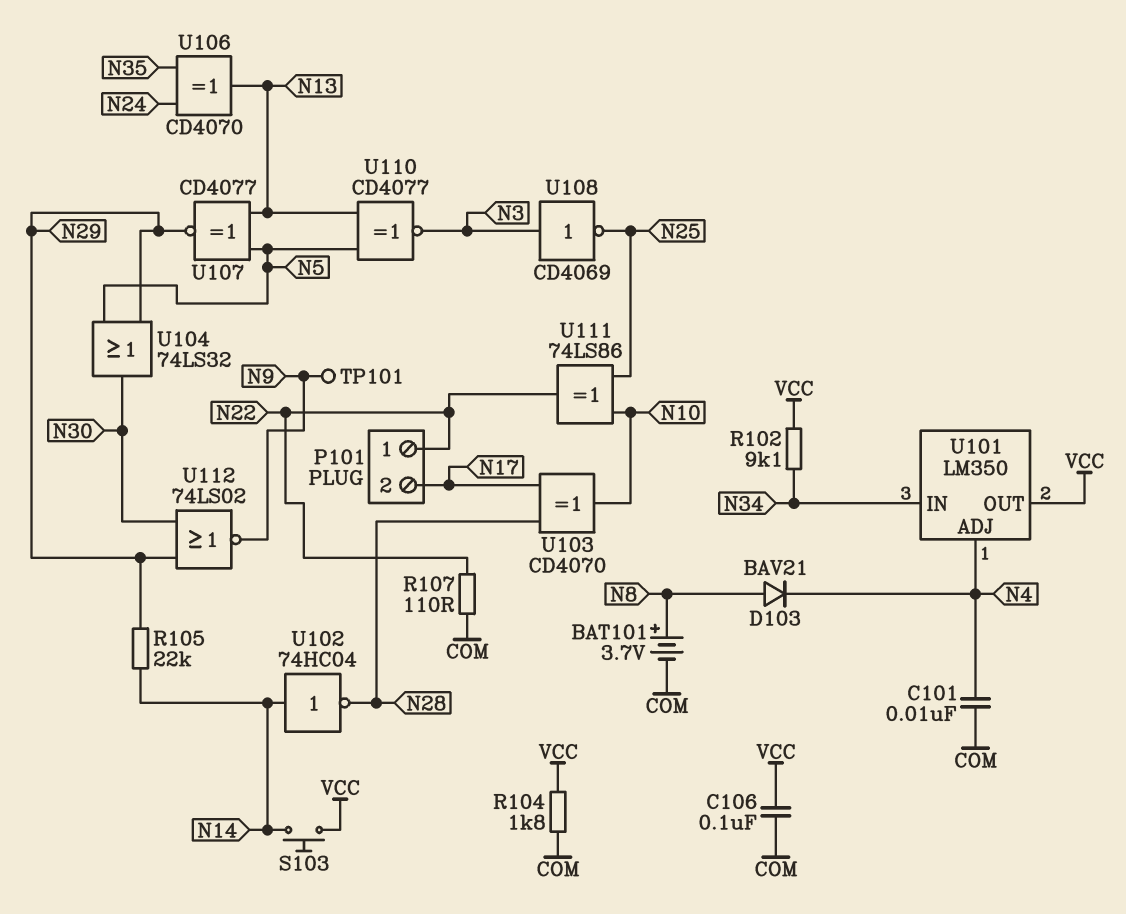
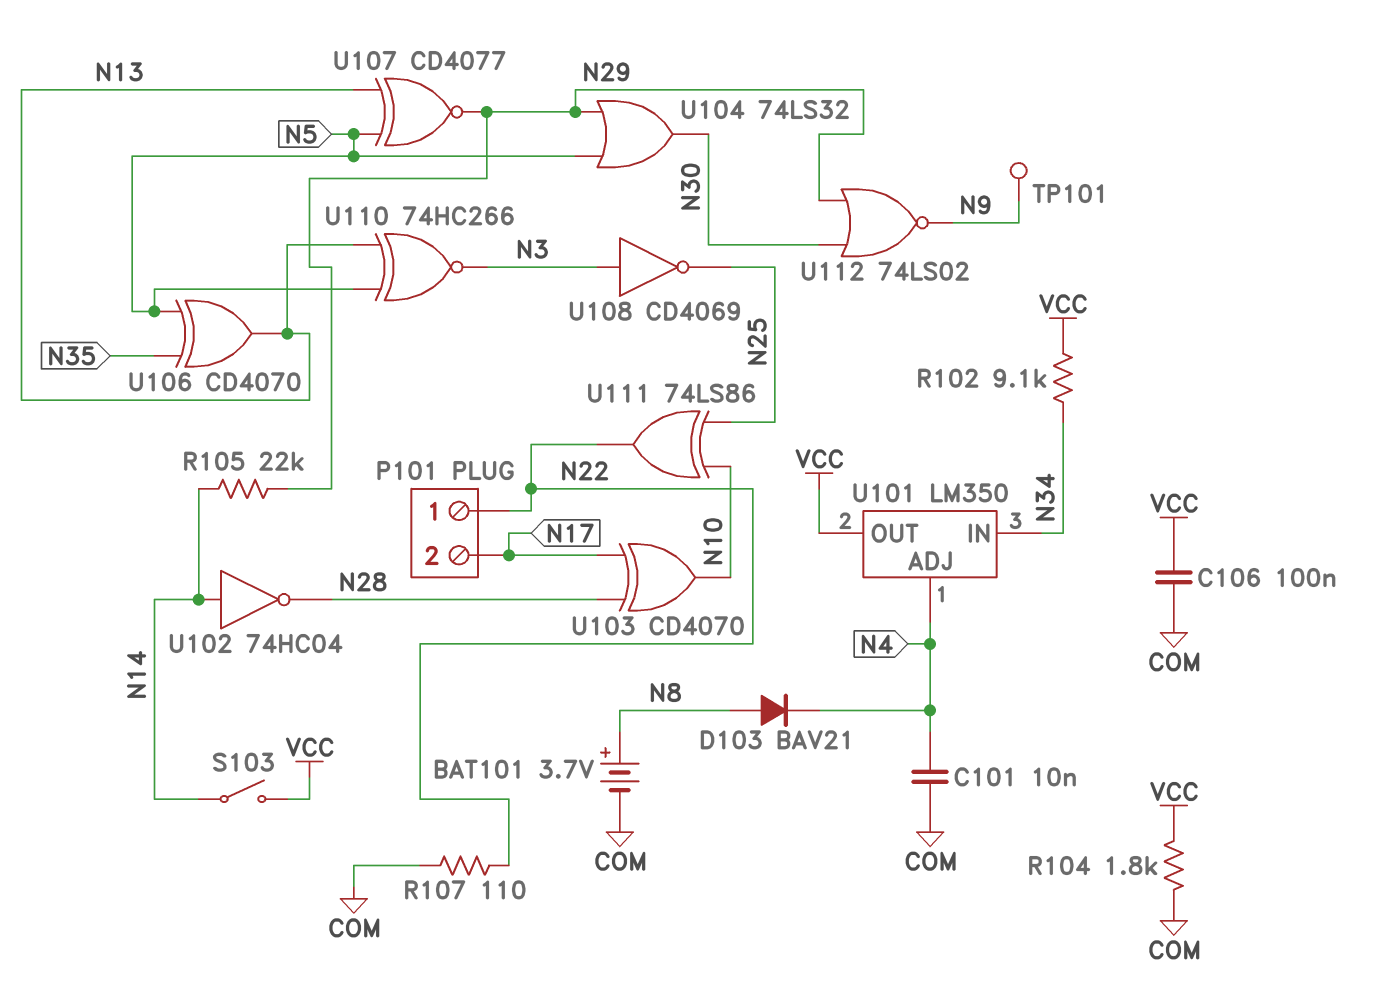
S103: button (N14, VCC) -> switch (N14, VCC)
U106: XOR CD4070 (in N24, in N35, out N13) -> XOR CD4070 (in N5, in N35, out N13)
U110: XNOR CD4077 (in N5, in N13, out N3) -> XNOR 74HC266 (in N5, in N13, out N3)

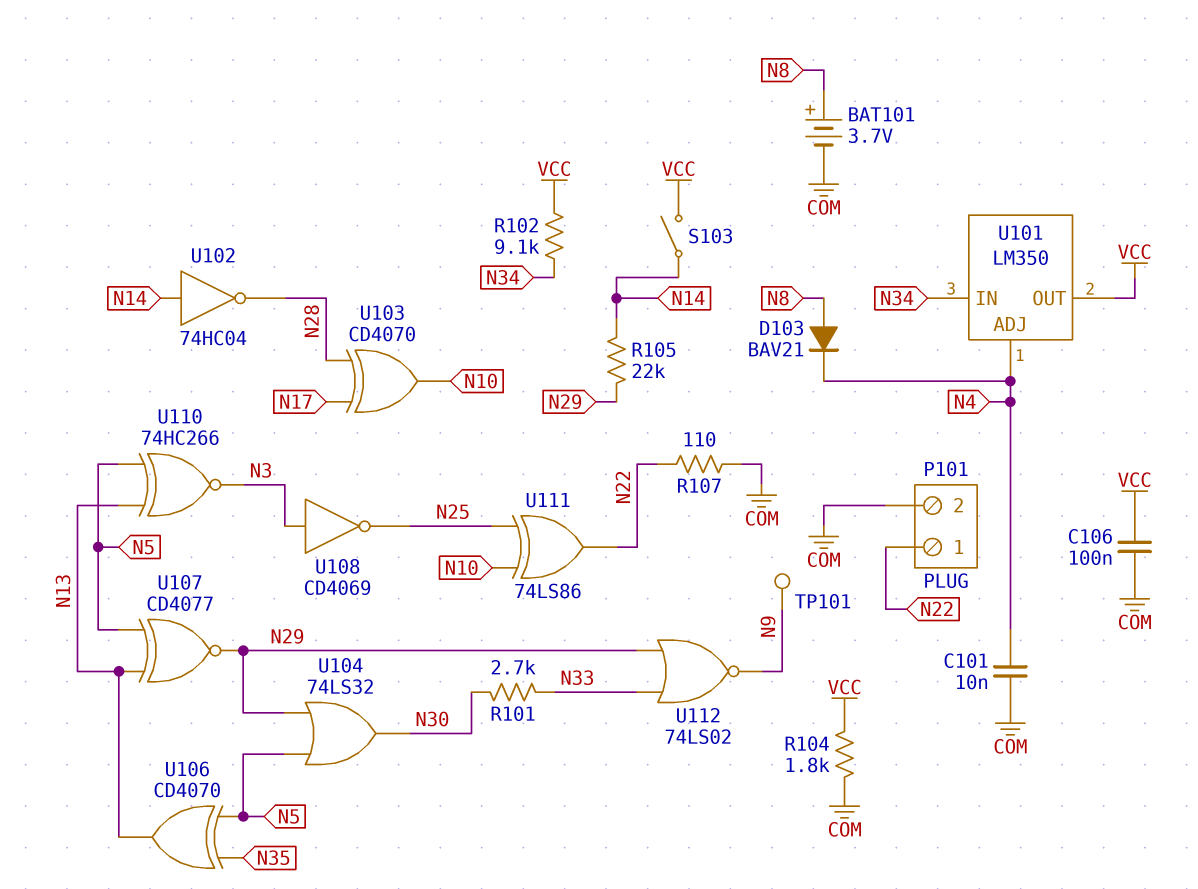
P101 pin 2: N17 -> COM
R101: none -> 2.7k (N30, N33)
U112: NOR 74LS02 (in N29, in N30, out N9) -> NOR 74LS02 (in N29, in N33, out N9)

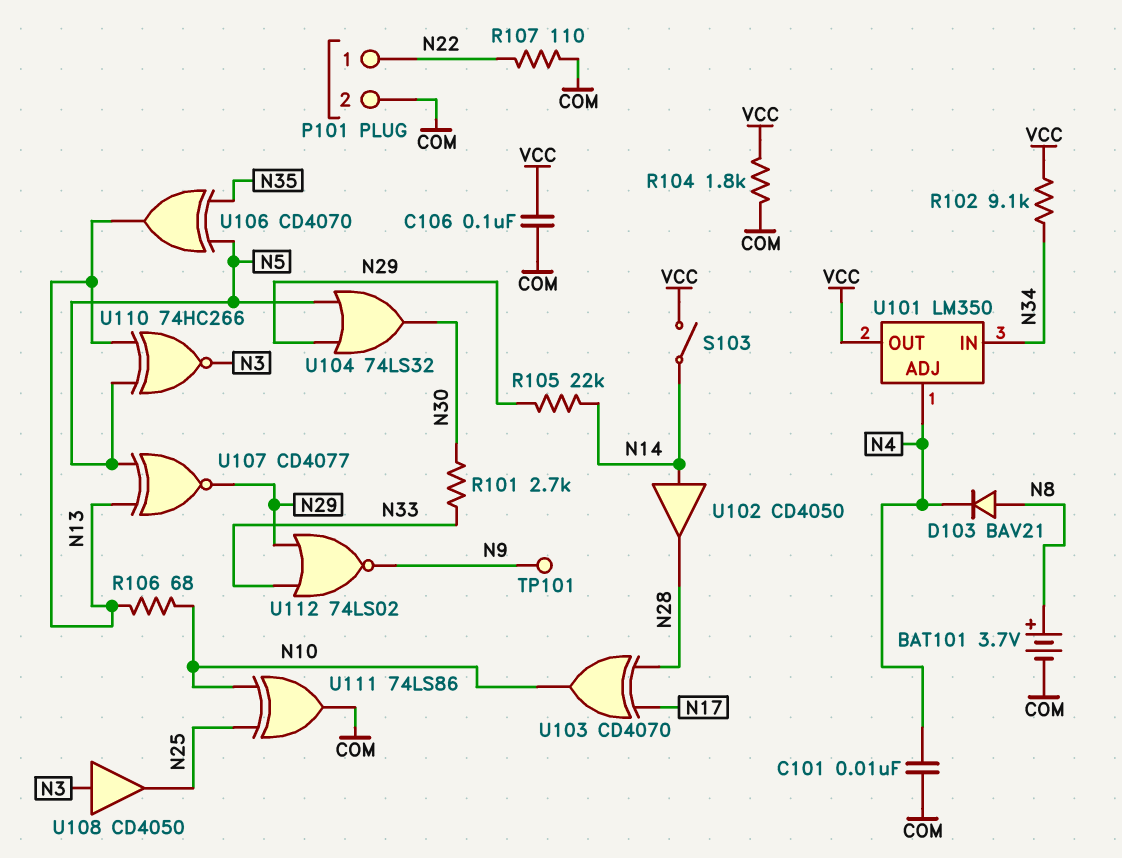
R106: none -> 68 (N10, N13)
U102: NOT 74HC04 (in N14, out N28) -> buffer CD4050 (in N14, out N28)
U108: NOT CD4069 (in N3, out N25) -> buffer CD4050 (in N3, out N25)
U111: XOR 74LS86 (in N10, in N25, out N22) -> XOR 74LS86 (in N10, in N25, out COM)

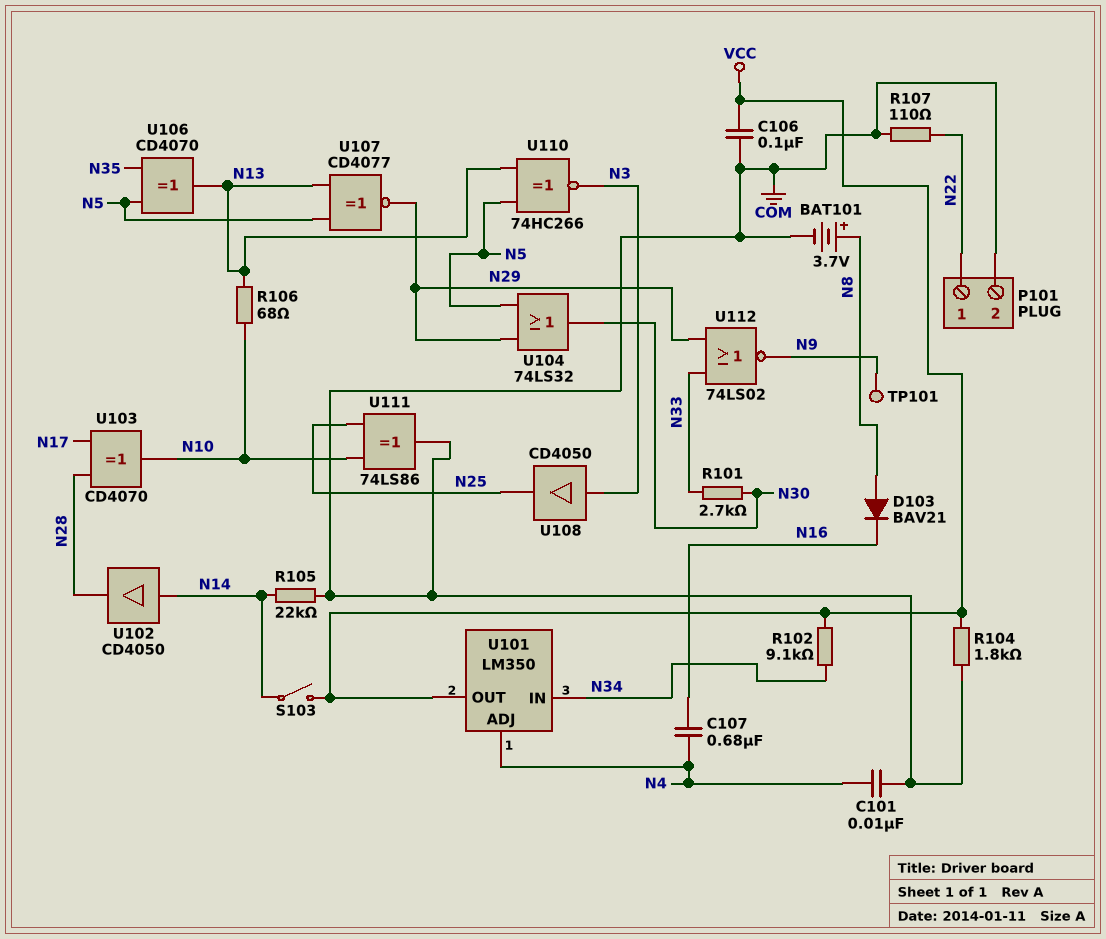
C107: none -> 680nF (N4, N16)
D103: diode BAV21 (A N8, K N4) -> diode BAV21 (A N8, K N16)
R105: 22k (N14, N29) -> 22k (COM, N14)

